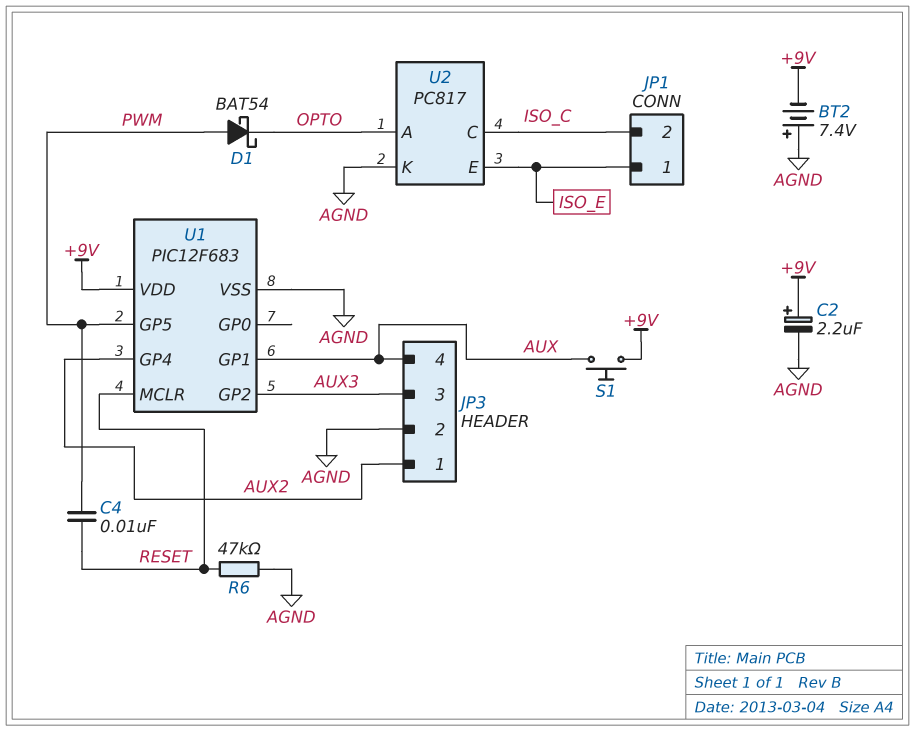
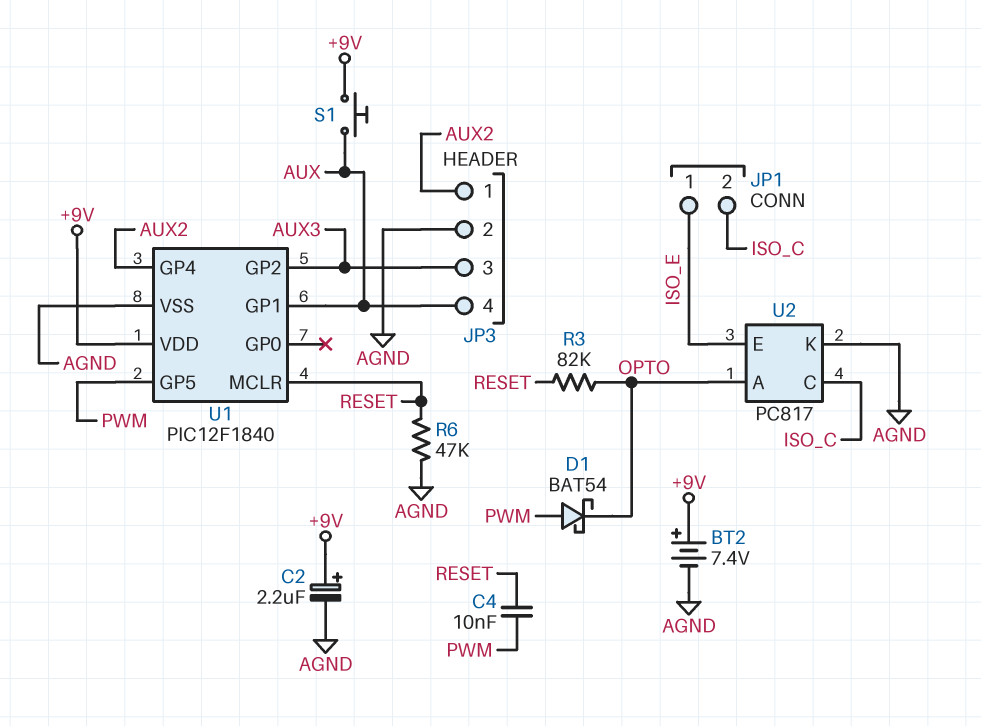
BT2: 7.4V (plus AGND, minus +9V) -> 7.4V (plus +9V, minus AGND)
R3: none -> 82k (OPTO, RESET)
U1: PIC12F683 -> PIC12F1840

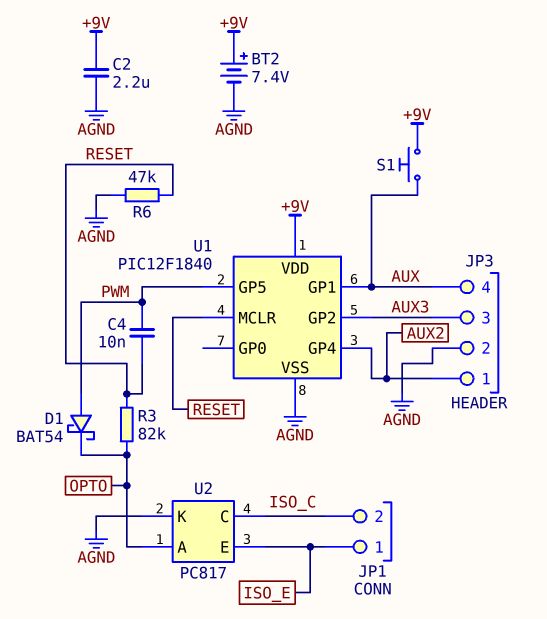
C2: 2.2uF (plus +9V, minus AGND) -> 2.2uF (+9V, AGND)

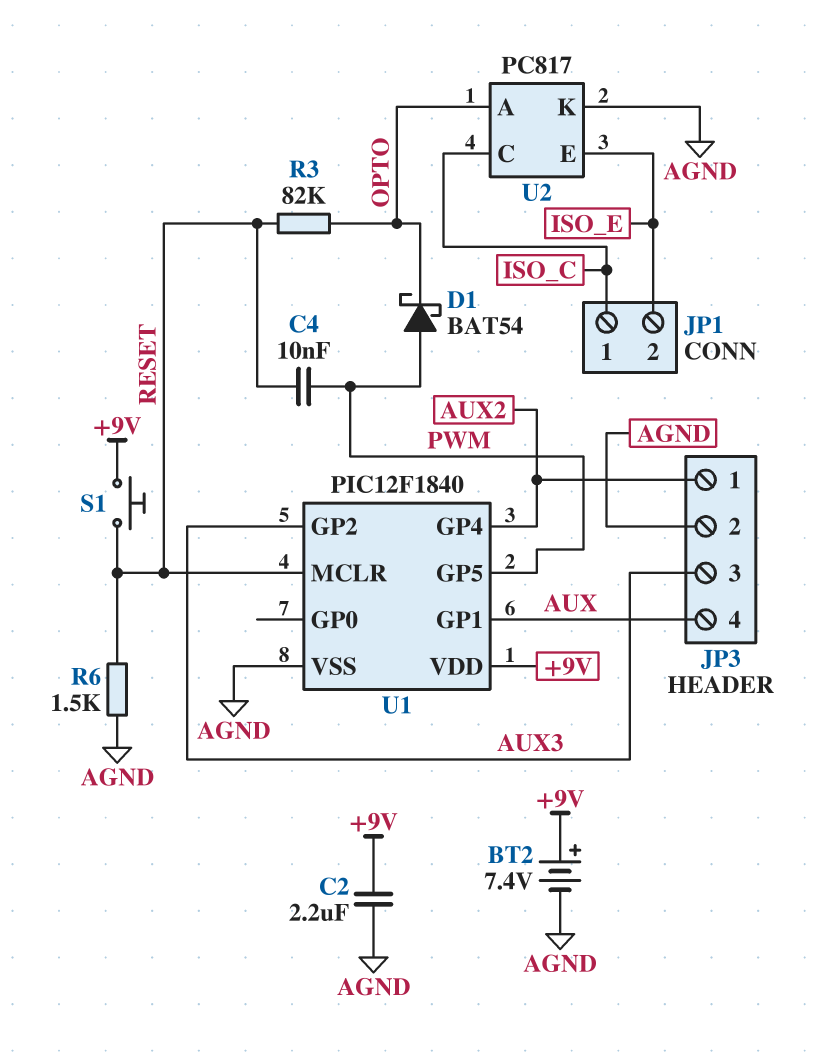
JP1 pin 1: ISO_E -> ISO_C
JP1 pin 2: ISO_C -> ISO_E
R6: 47k (AGND, RESET) -> 1.5k (AGND, RESET)
S1: button (+9V, AUX) -> button (+9V, RESET)

